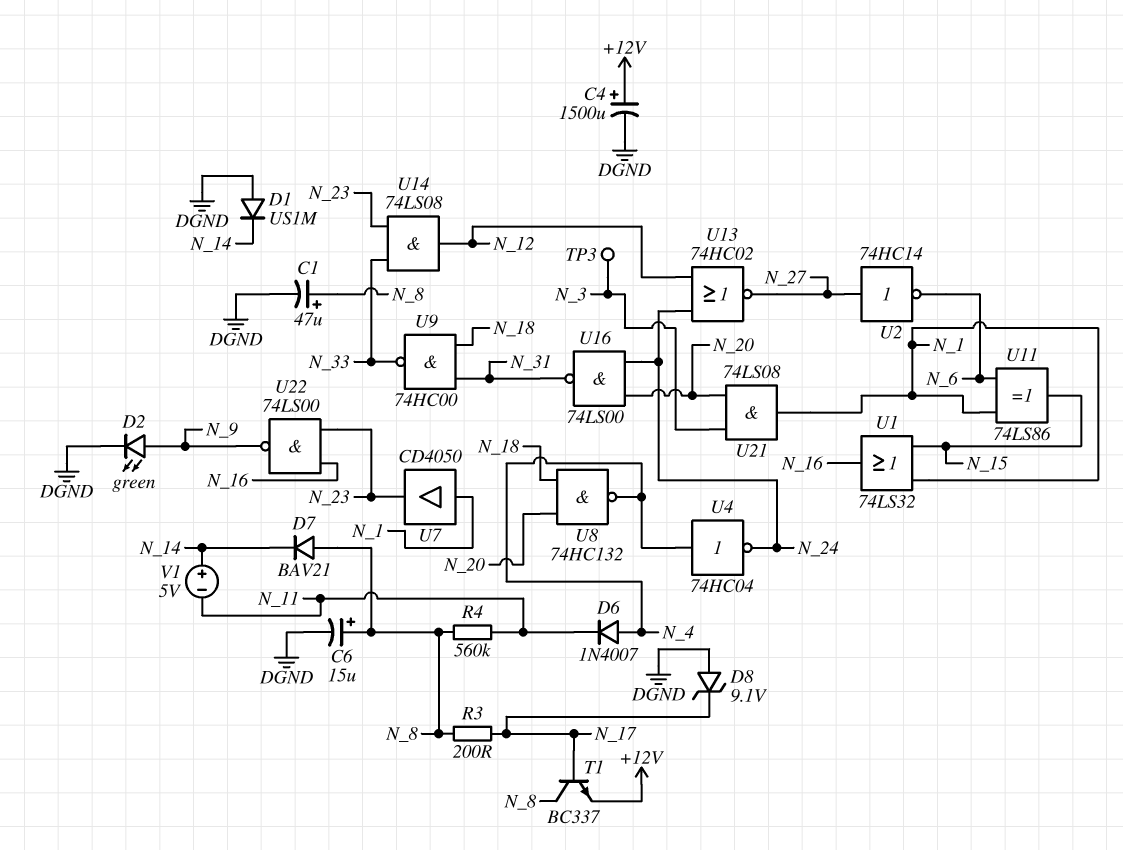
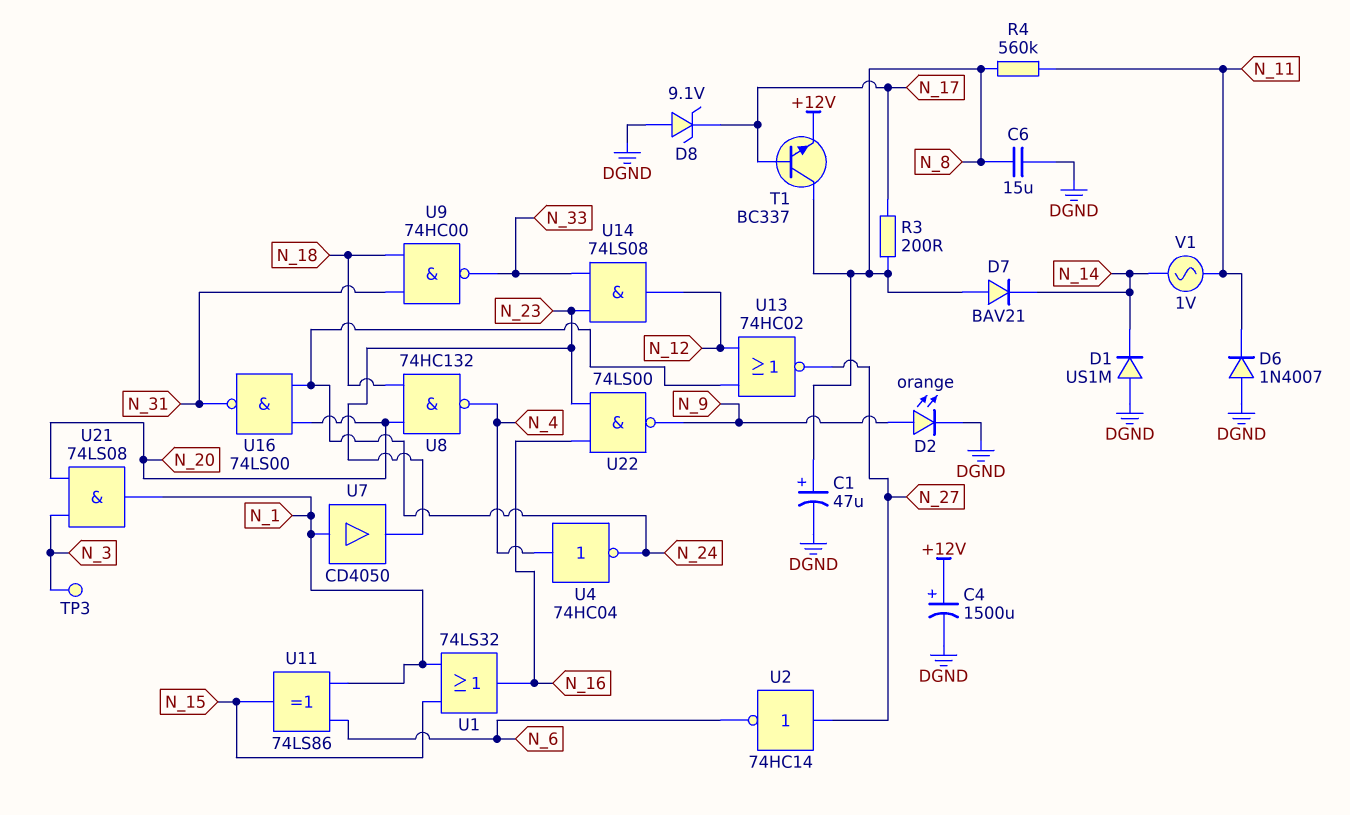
C6: 15uF (plus N_8, minus DGND) -> 15uF (DGND, N_8)
D2: LED green (A N_9, K DGND) -> LED orange (A N_9, K DGND)
D6: diode 1N4007 (A N_4, K N_11) -> diode 1N4007 (A DGND, K N_11)
V1: 5V (plus N_14, minus N_11) -> AC 1V (N_11, N_14)

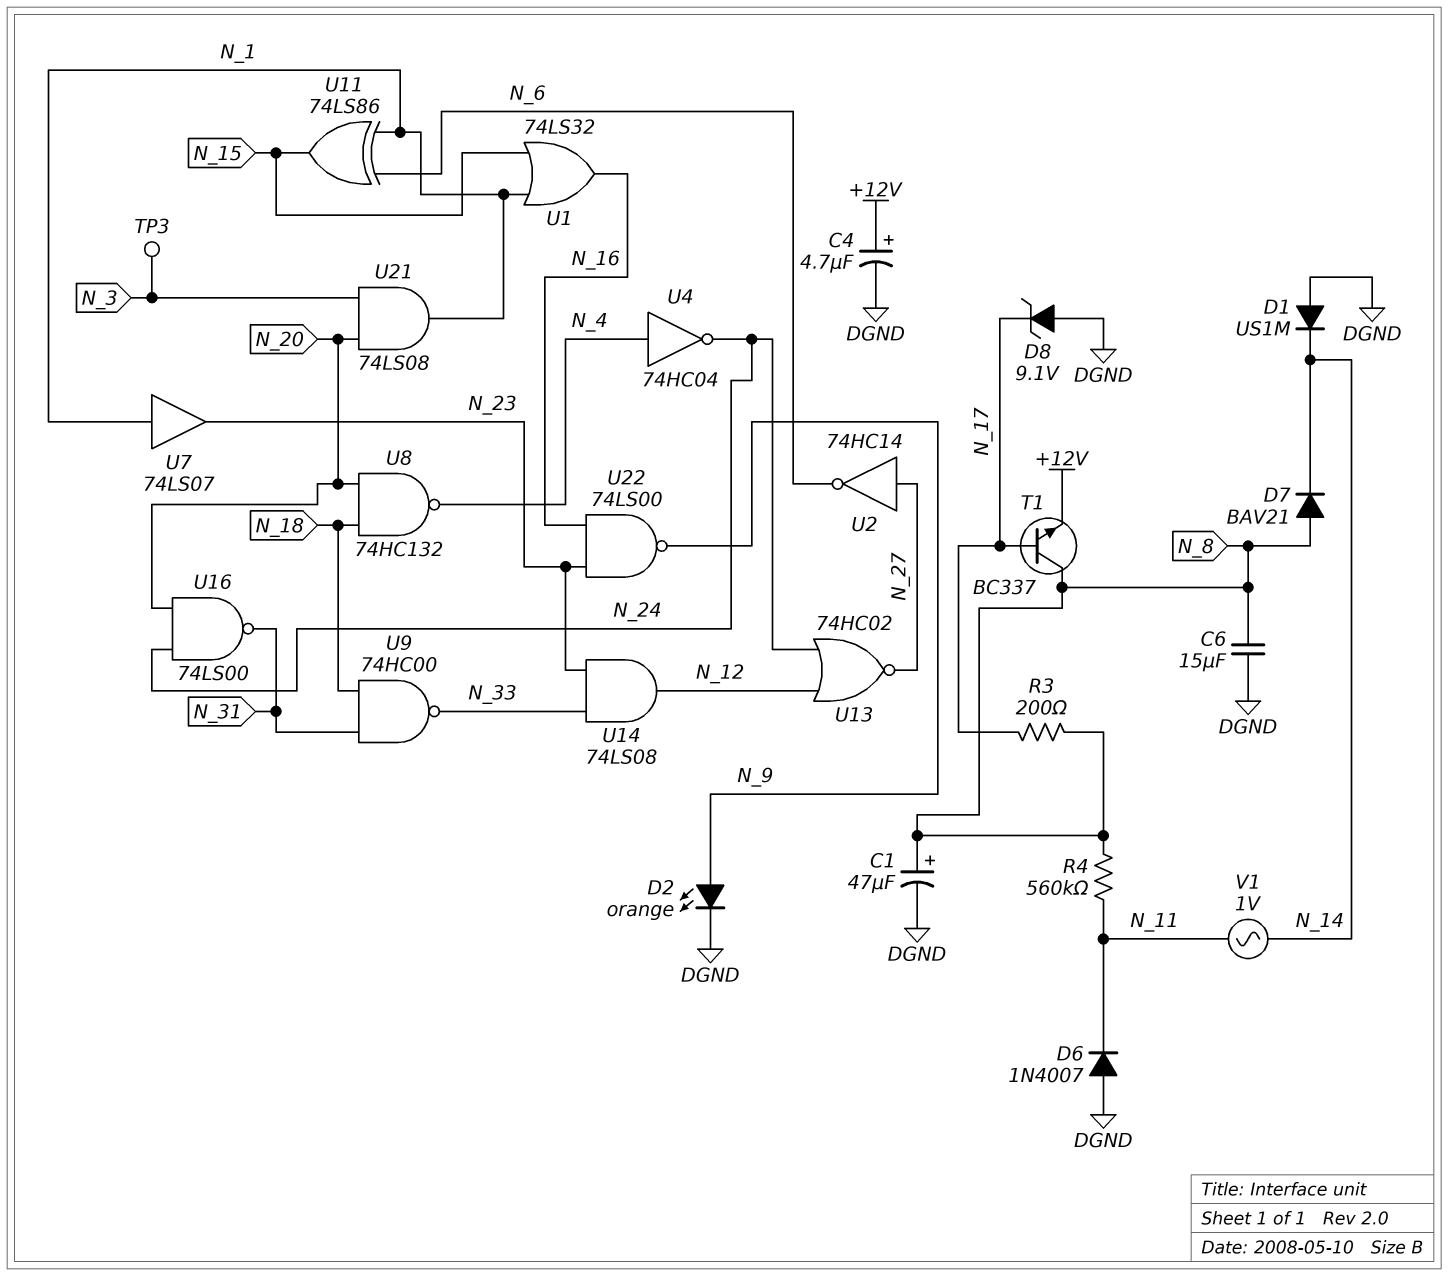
C4: 1500uF (plus +12V, minus DGND) -> 4.7uF (plus +12V, minus DGND)
U7: buffer CD4050 (in N_1, out N_23) -> buffer 74LS07 (in N_1, out N_23)

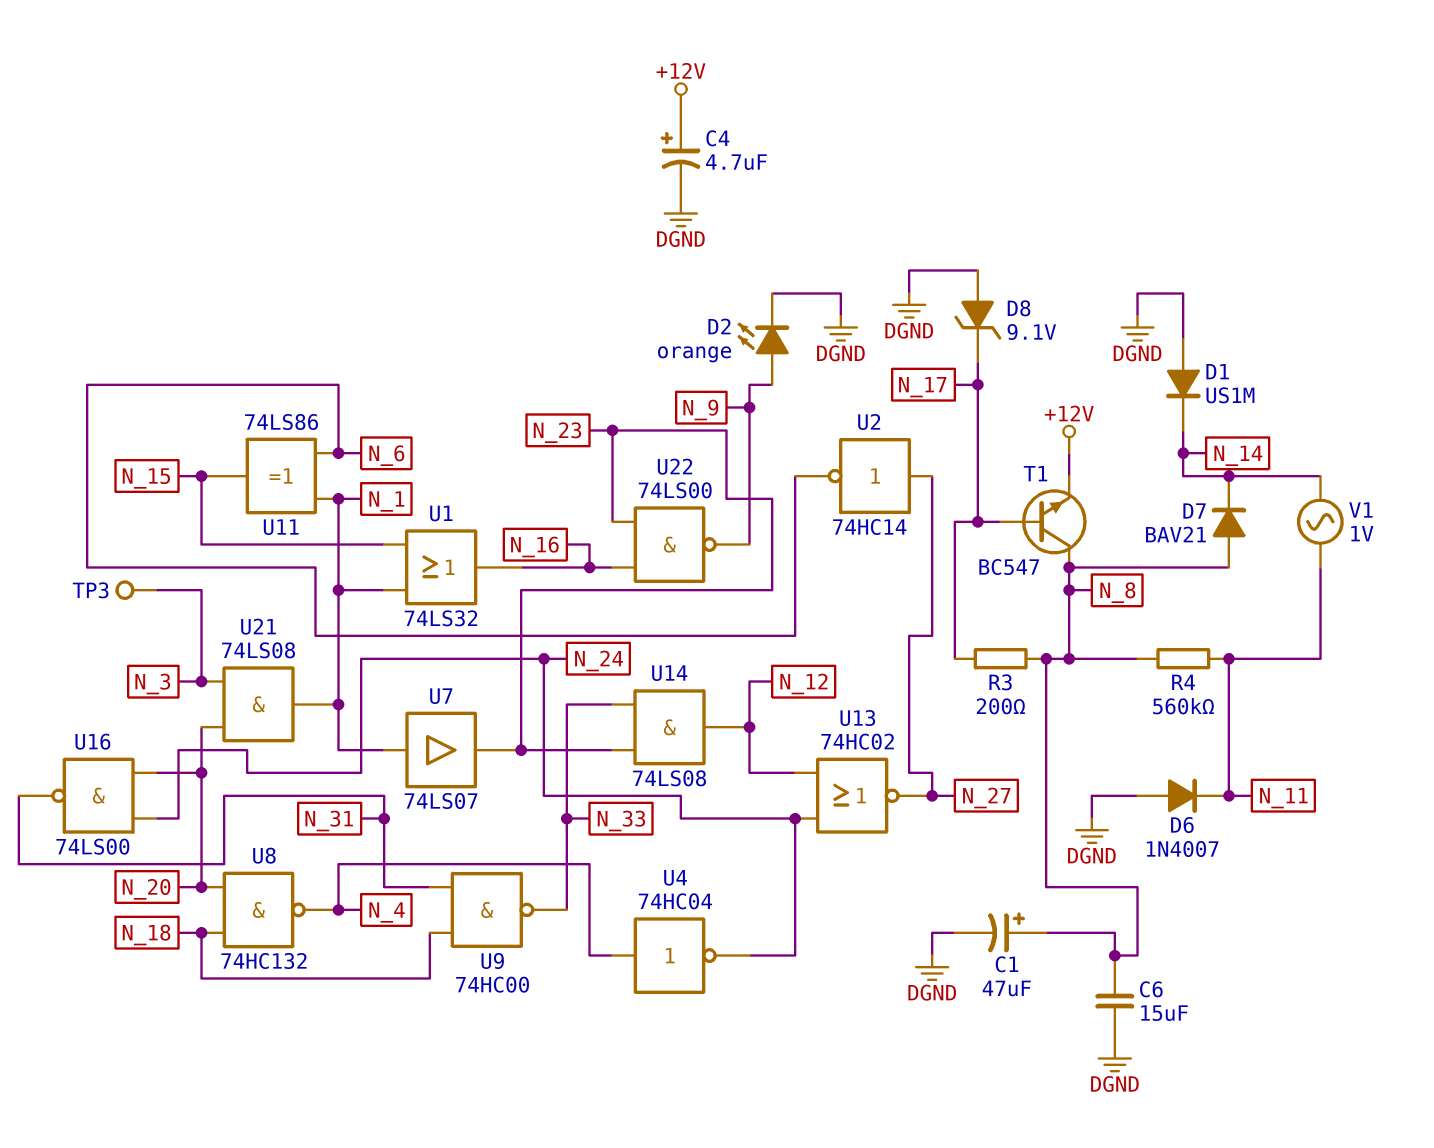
T1: NPN BC337 (B N_17, C N_8, E +12V) -> NPN BC547 (B N_17, C N_8, E +12V)

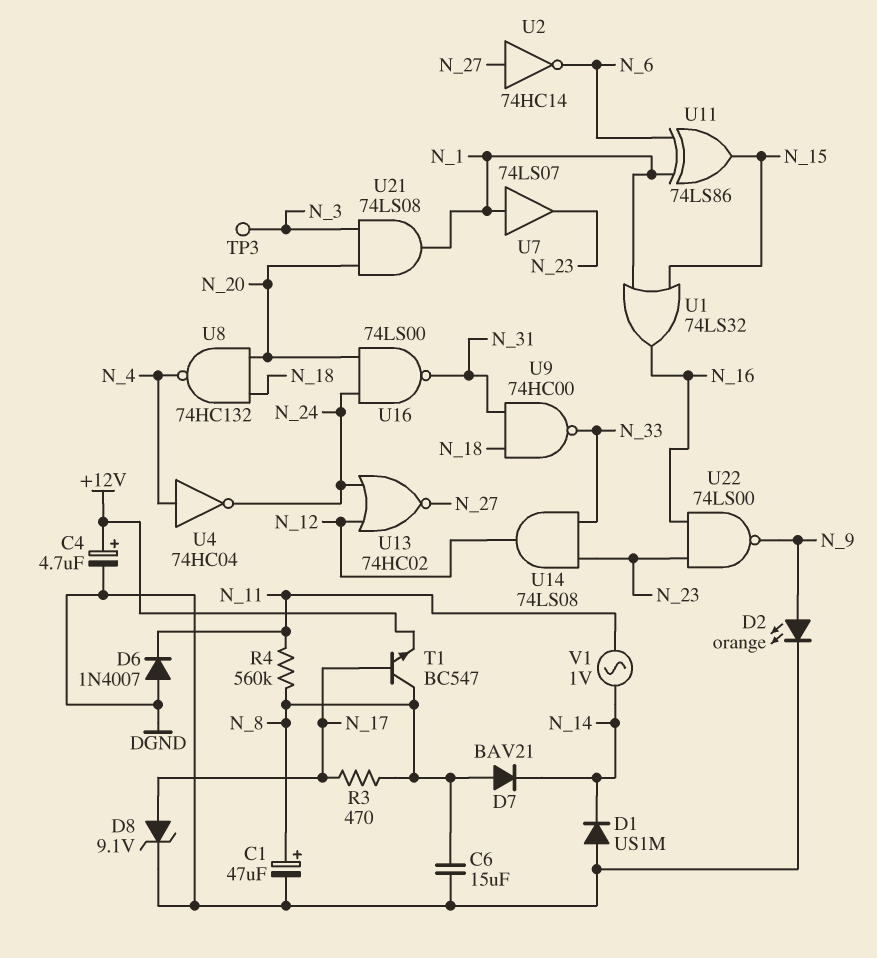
D8: zener 9.1V (A DGND, K N_17) -> zener 9.1V (A N_17, K DGND)
R3: 200 (N_8, N_17) -> 470 (N_8, N_17)

